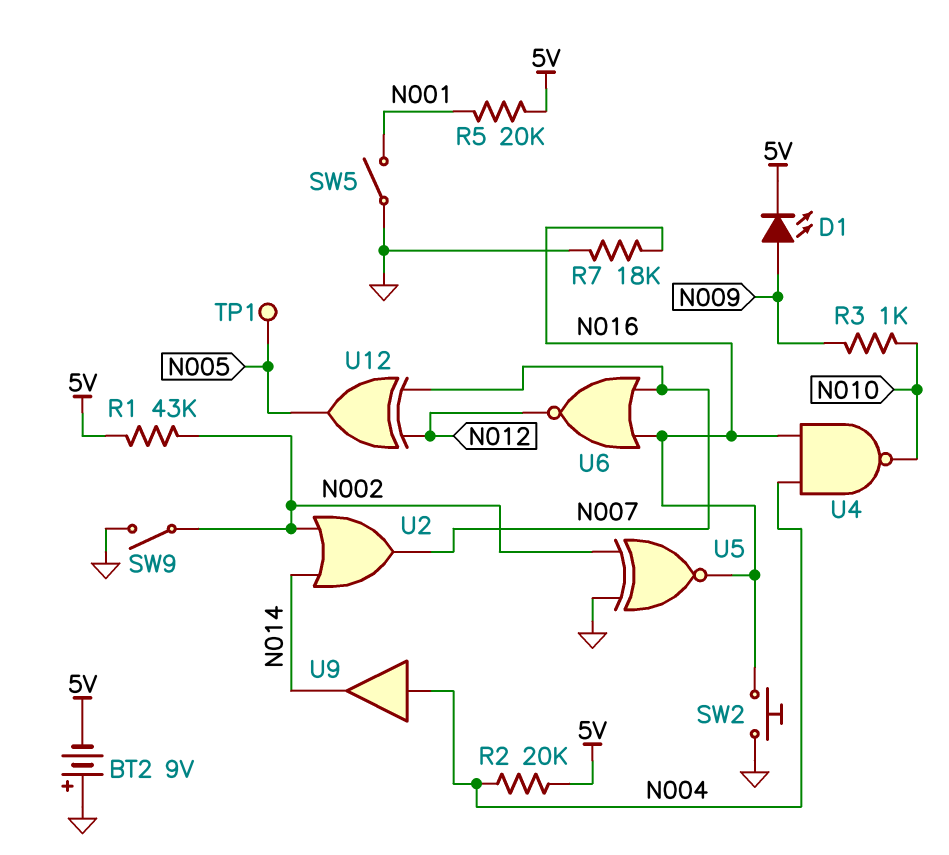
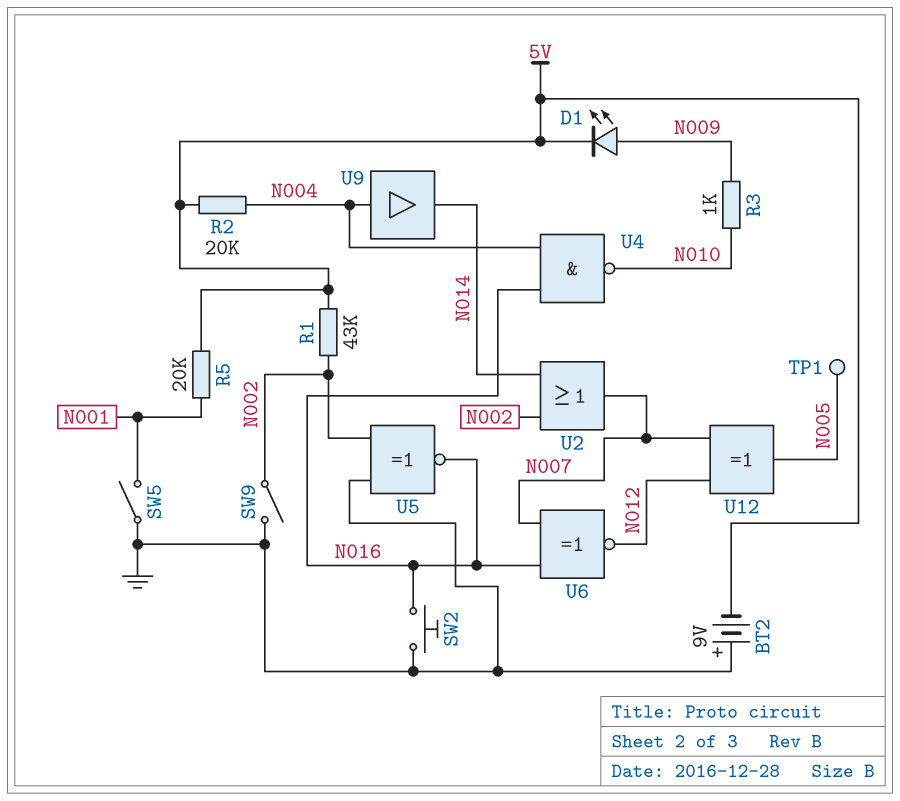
R7: 18k (GND, N016) -> none
U6: NOR (in N007, in N016, out N012) -> XNOR (in N007, in N016, out N012)

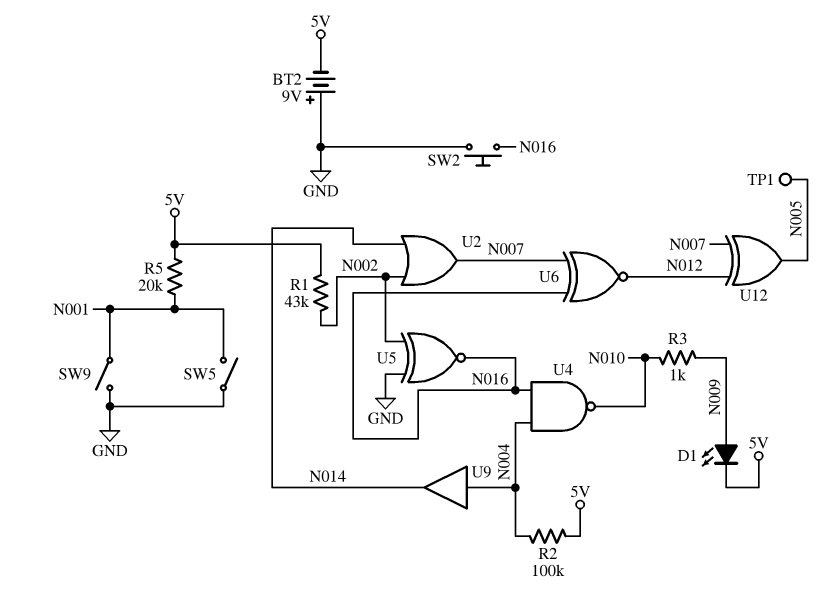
R2: 20k (5V, N004) -> 100k (5V, N004)
SW9: switch (GND, N002) -> switch (GND, N001)

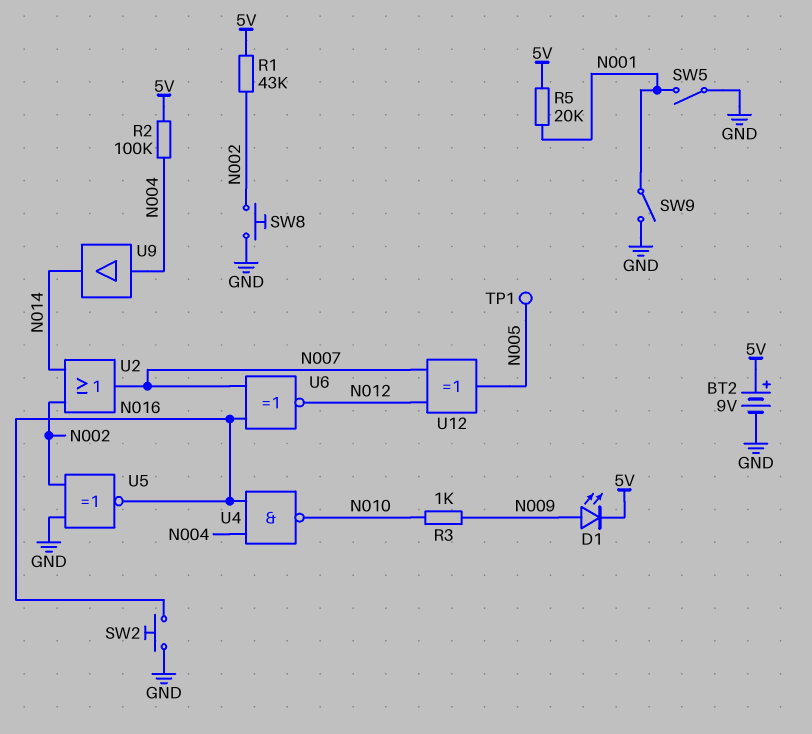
BT2: 9V (plus GND, minus 5V) -> 9V (plus 5V, minus GND)
SW8: none -> button (GND, N002)

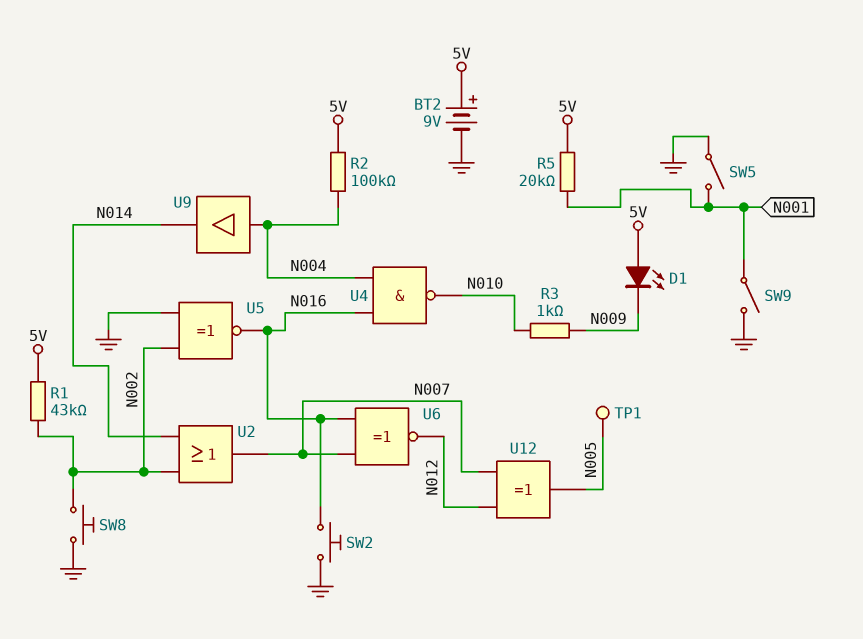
D1: LED (A N009, K 5V) -> LED (A 5V, K N009)

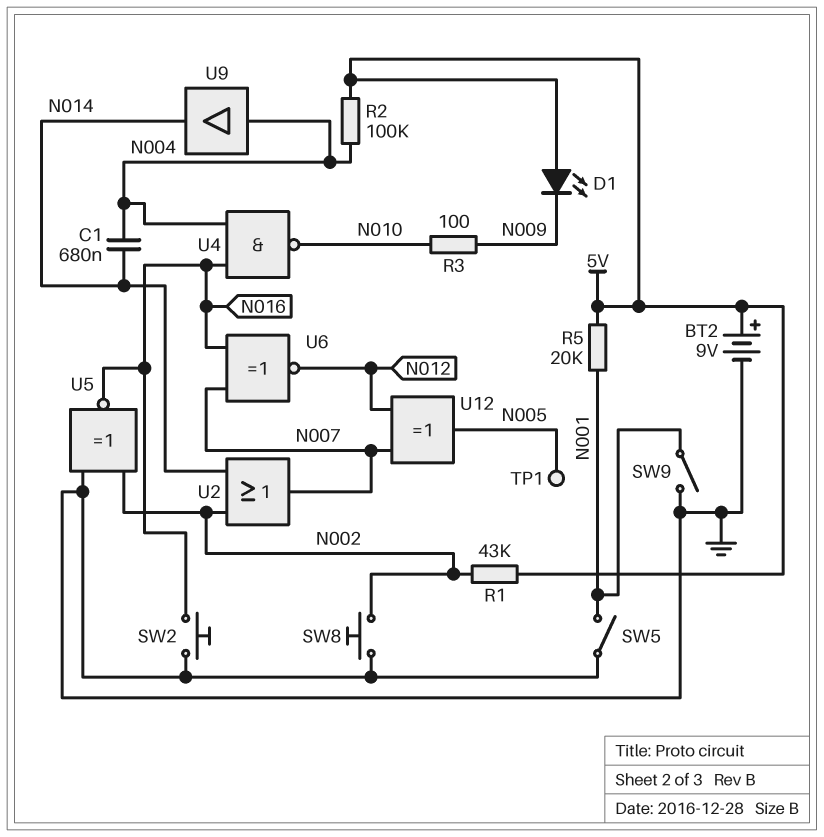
C1: none -> 680nF (N004, N014)
R3: 1k (N009, N010) -> 100 (N009, N010)

